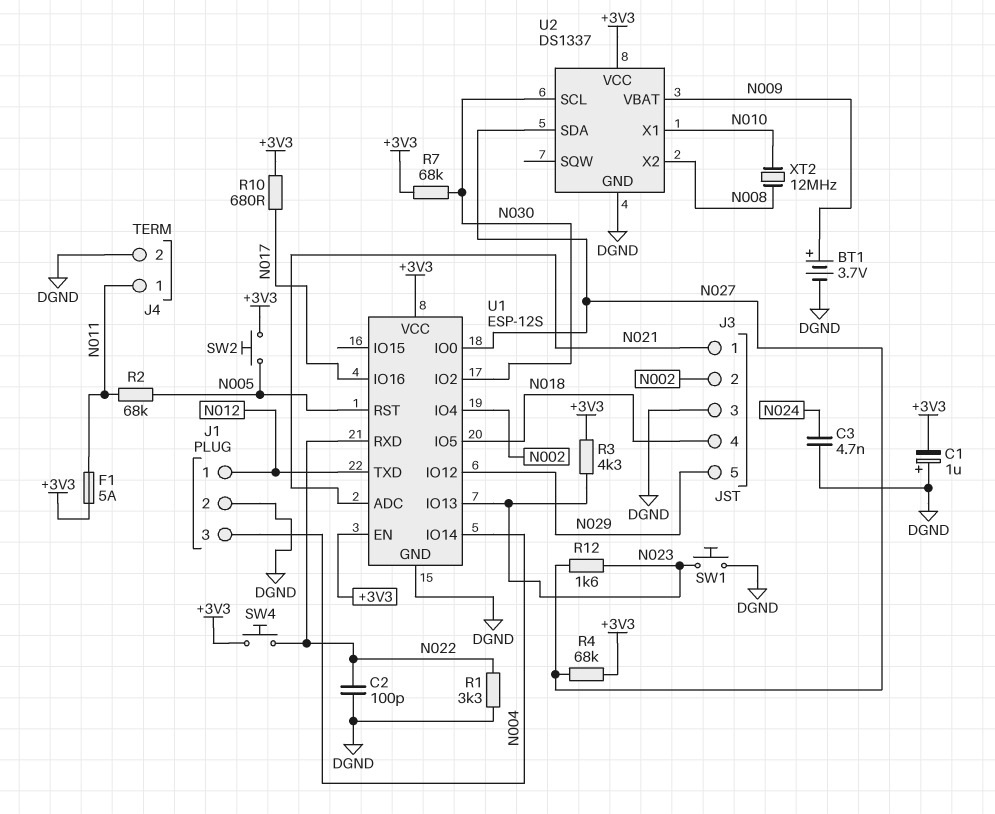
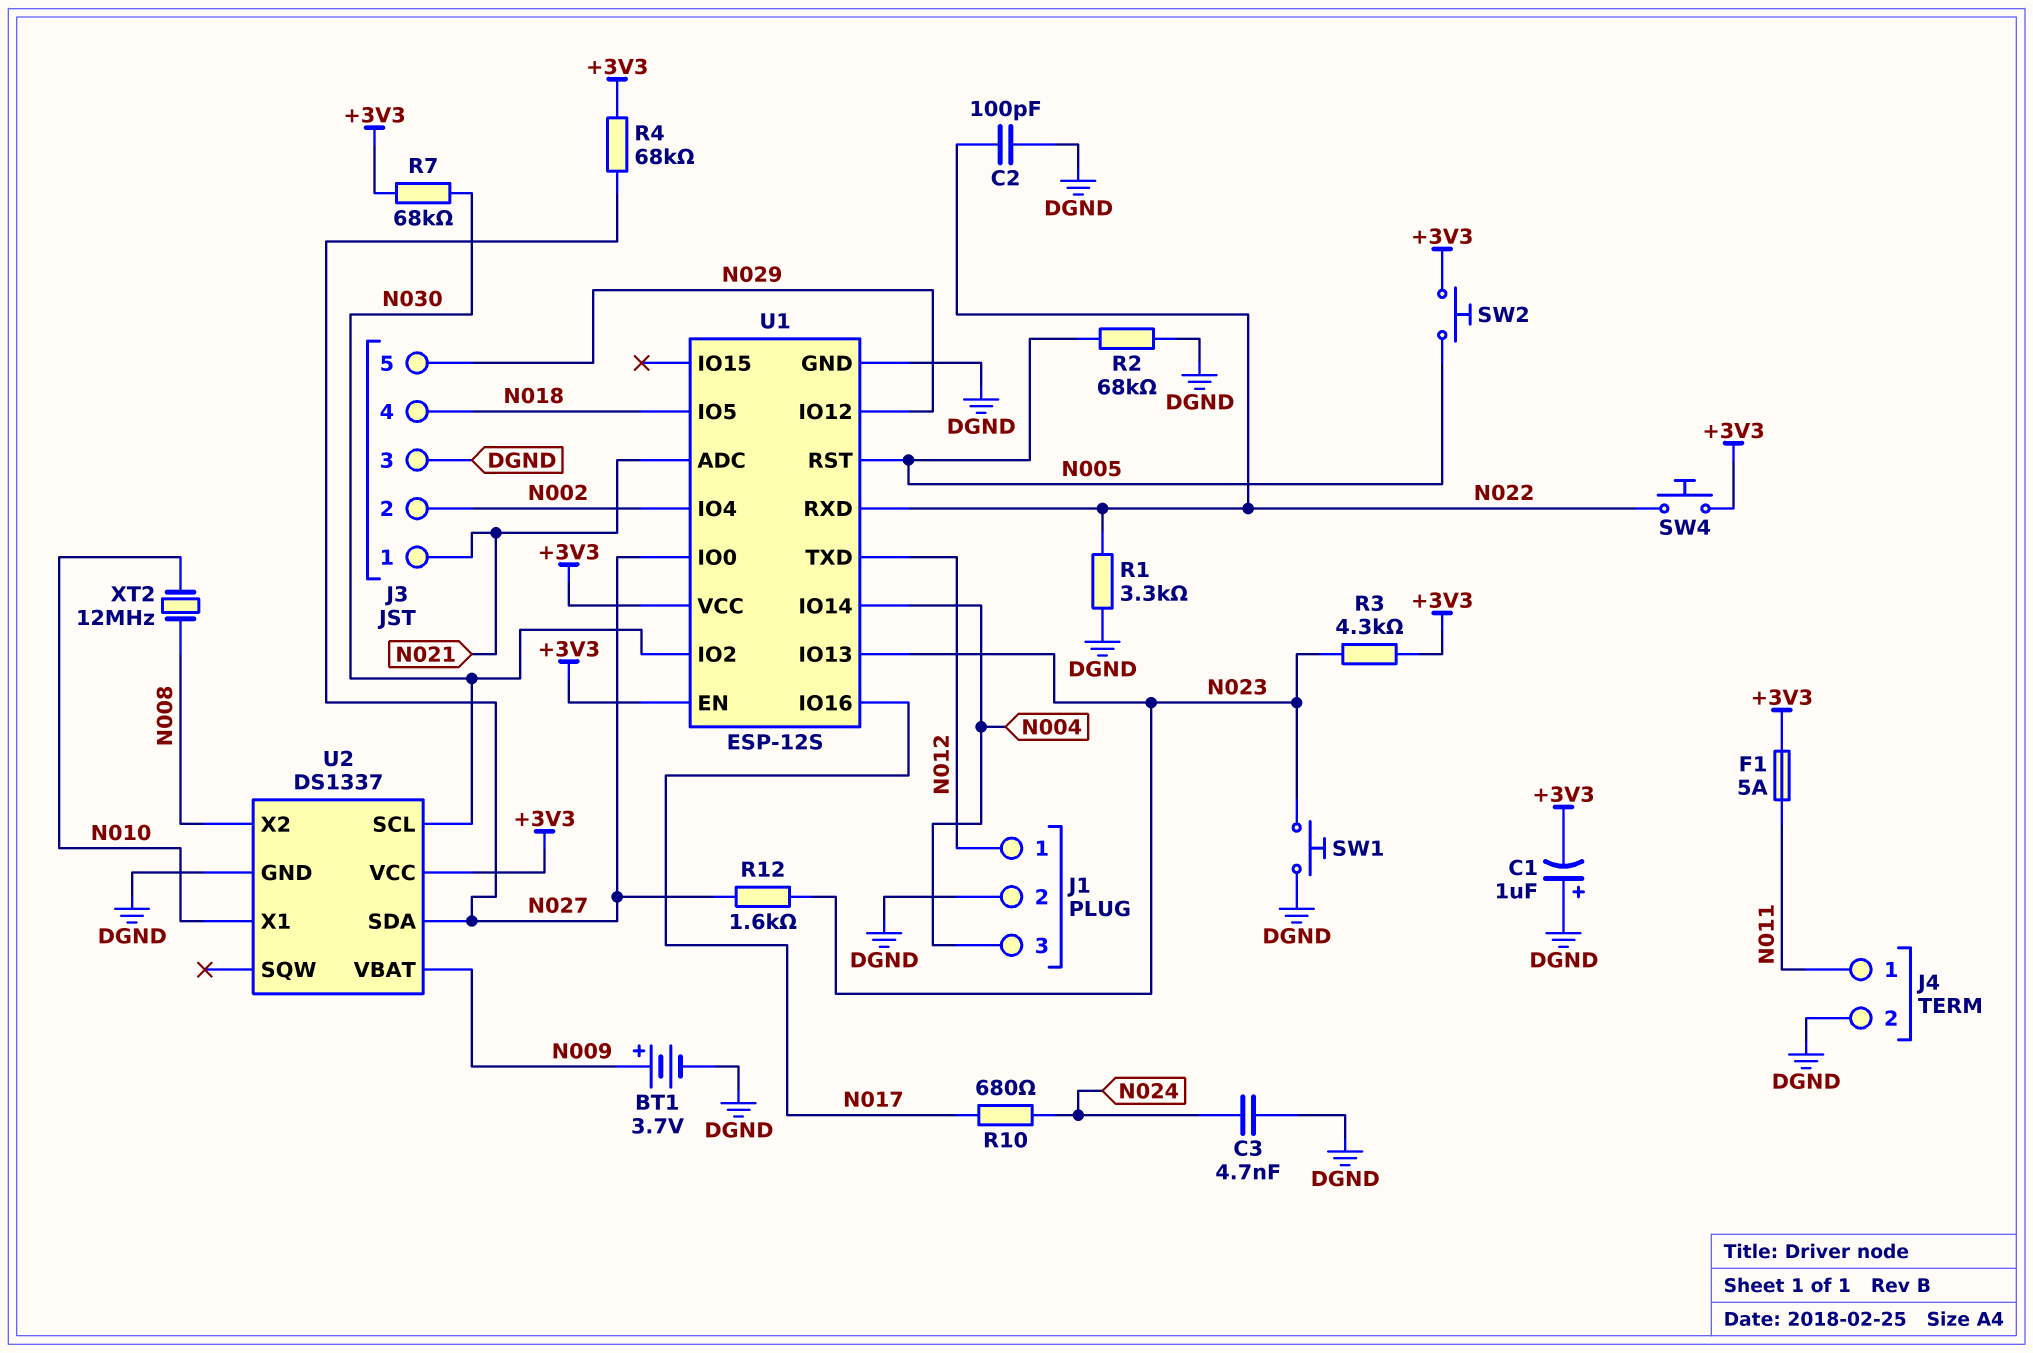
R2: 68k (N005, N011) -> 68k (DGND, N005)
R10: 680 (+3V3, N017) -> 680 (N017, N024)

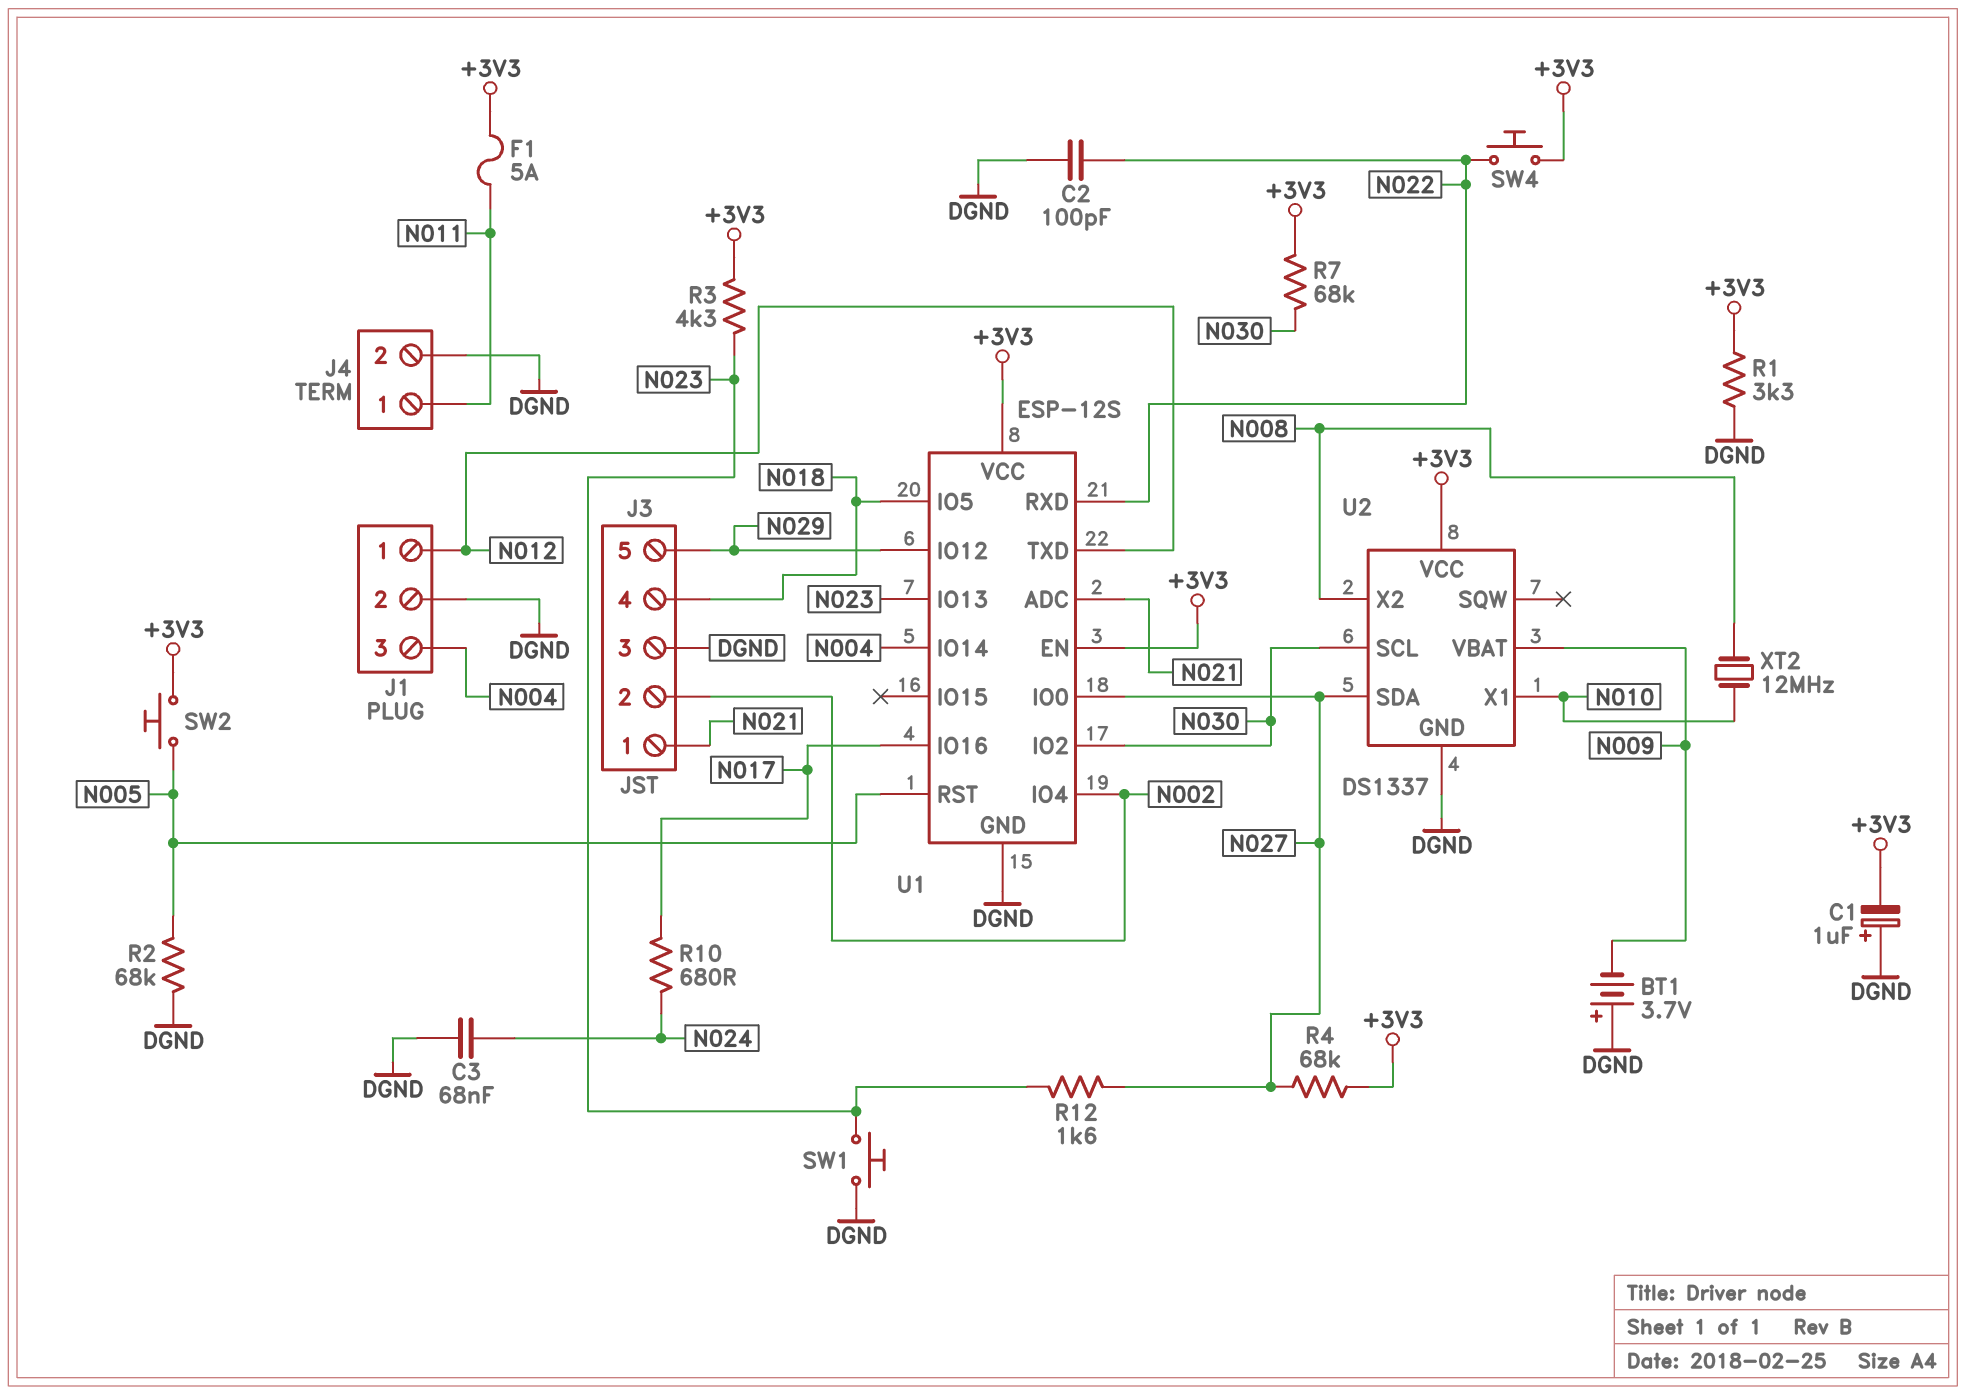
BT1: 3.7V (plus N009, minus DGND) -> 3.7V (plus DGND, minus N009)
C3: 4.7nF (DGND, N024) -> 68nF (DGND, N024)
R1: 3.3k (DGND, N022) -> 3.3k (+3V3, DGND)

